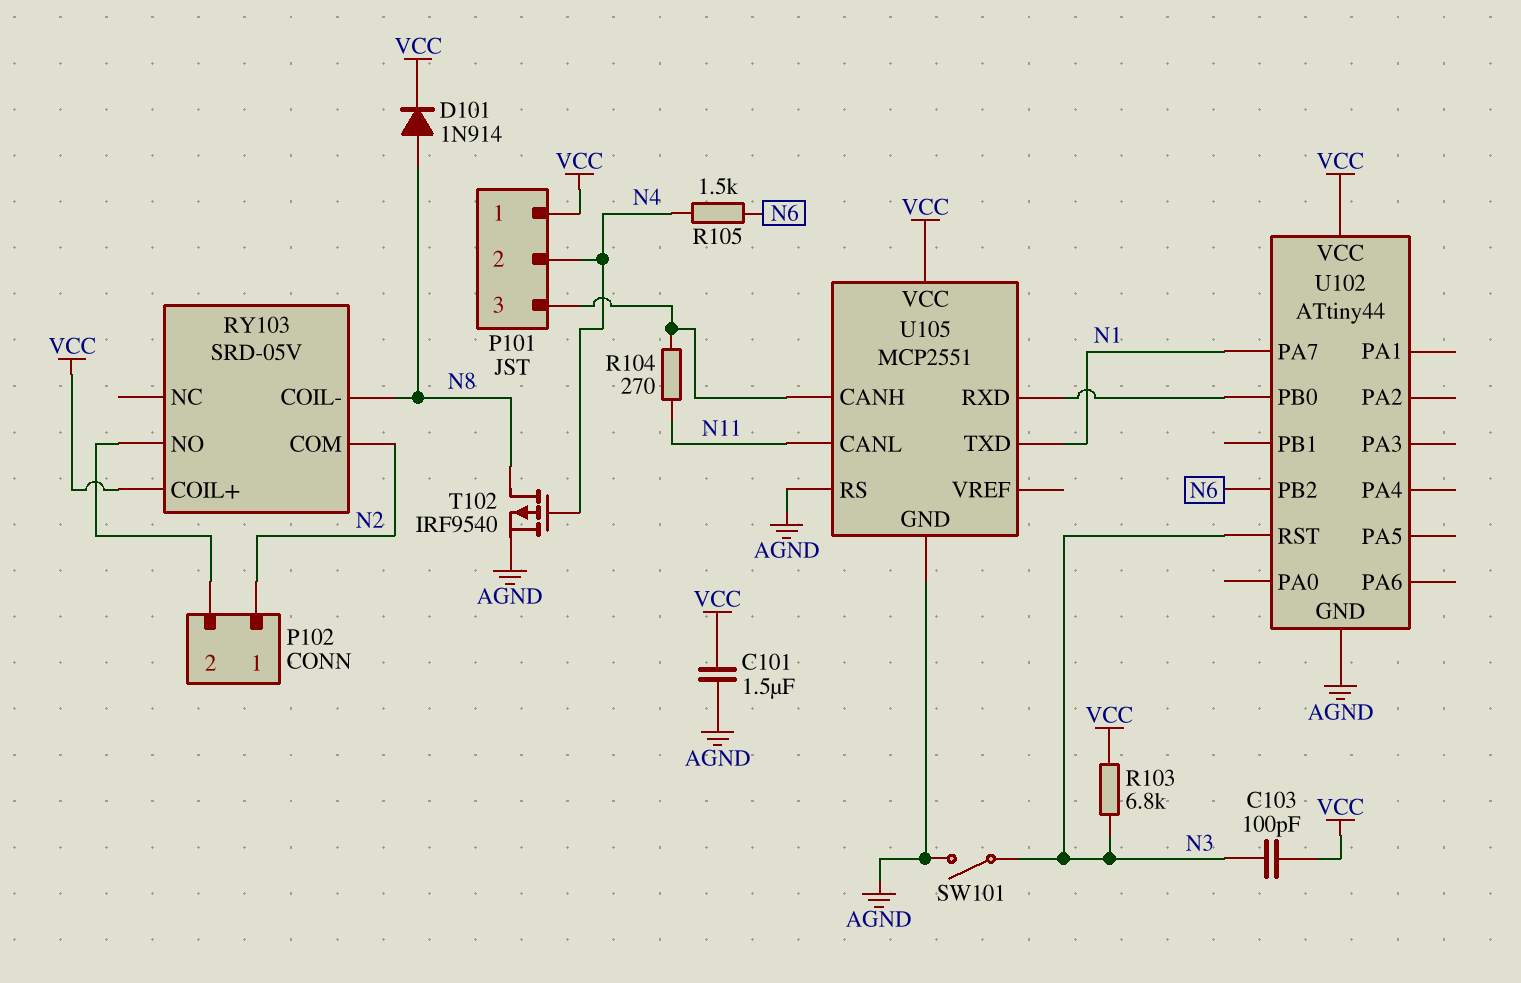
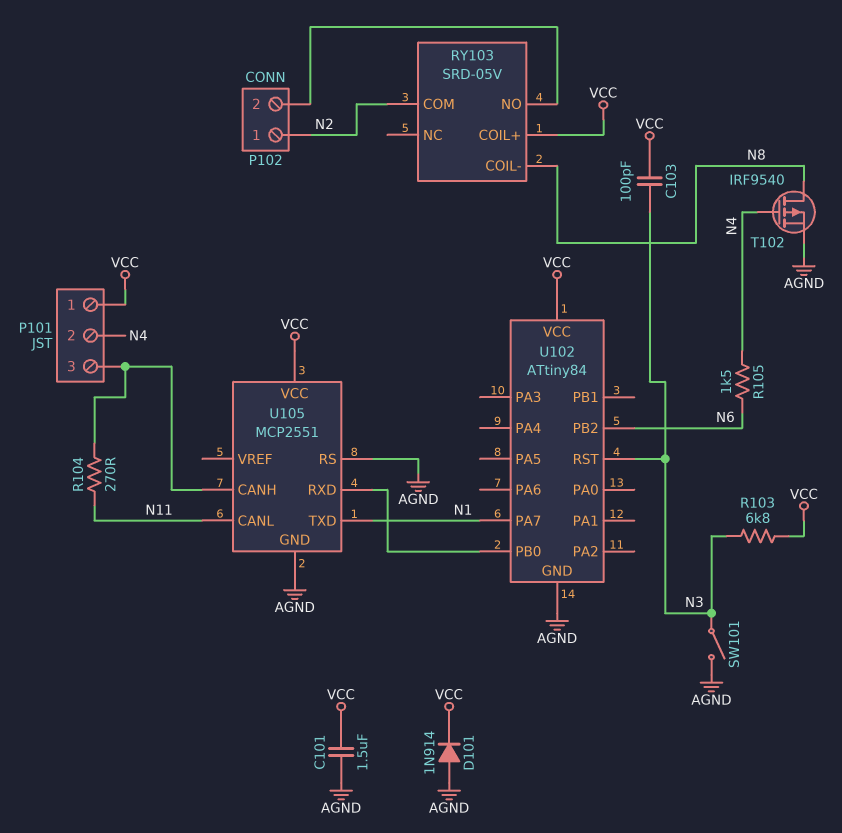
D101: diode 1N914 (A N8, K VCC) -> diode 1N914 (A AGND, K VCC)
U102: ATtiny44 -> ATtiny84

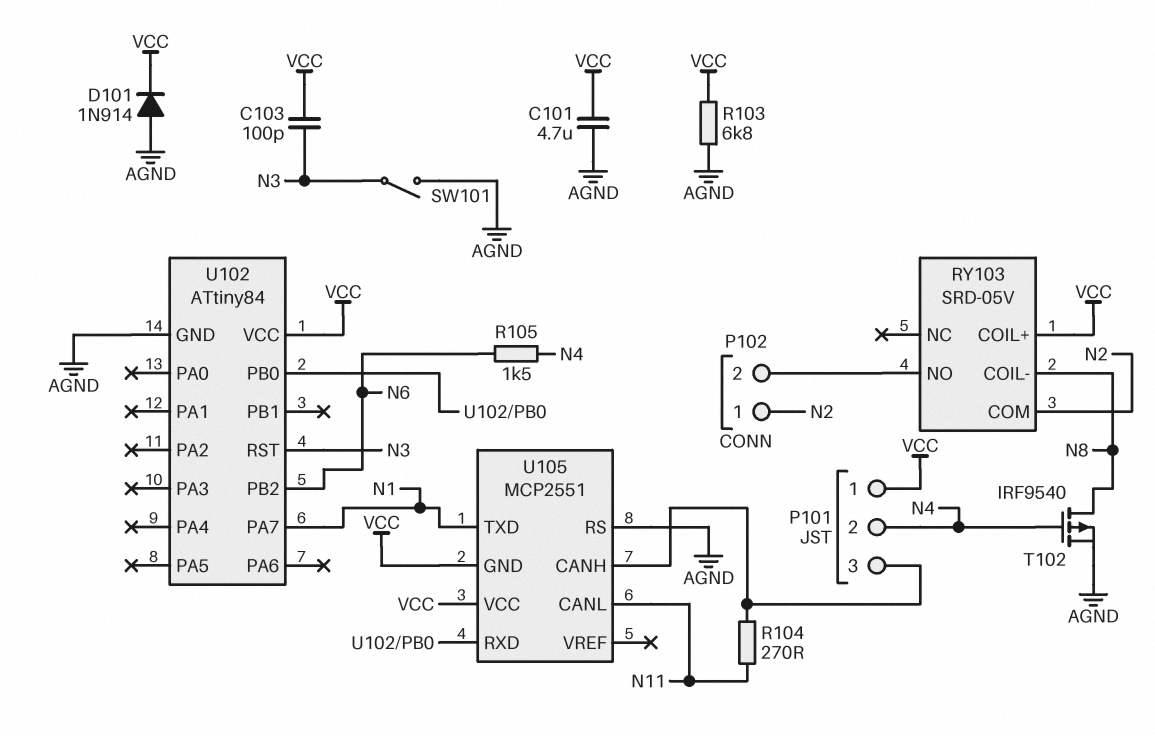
C101: 1.5uF (AGND, VCC) -> 4.7uF (AGND, VCC)
R103: 6.8k (N3, VCC) -> 6.8k (AGND, VCC)
U105 pin GND: AGND -> VCC

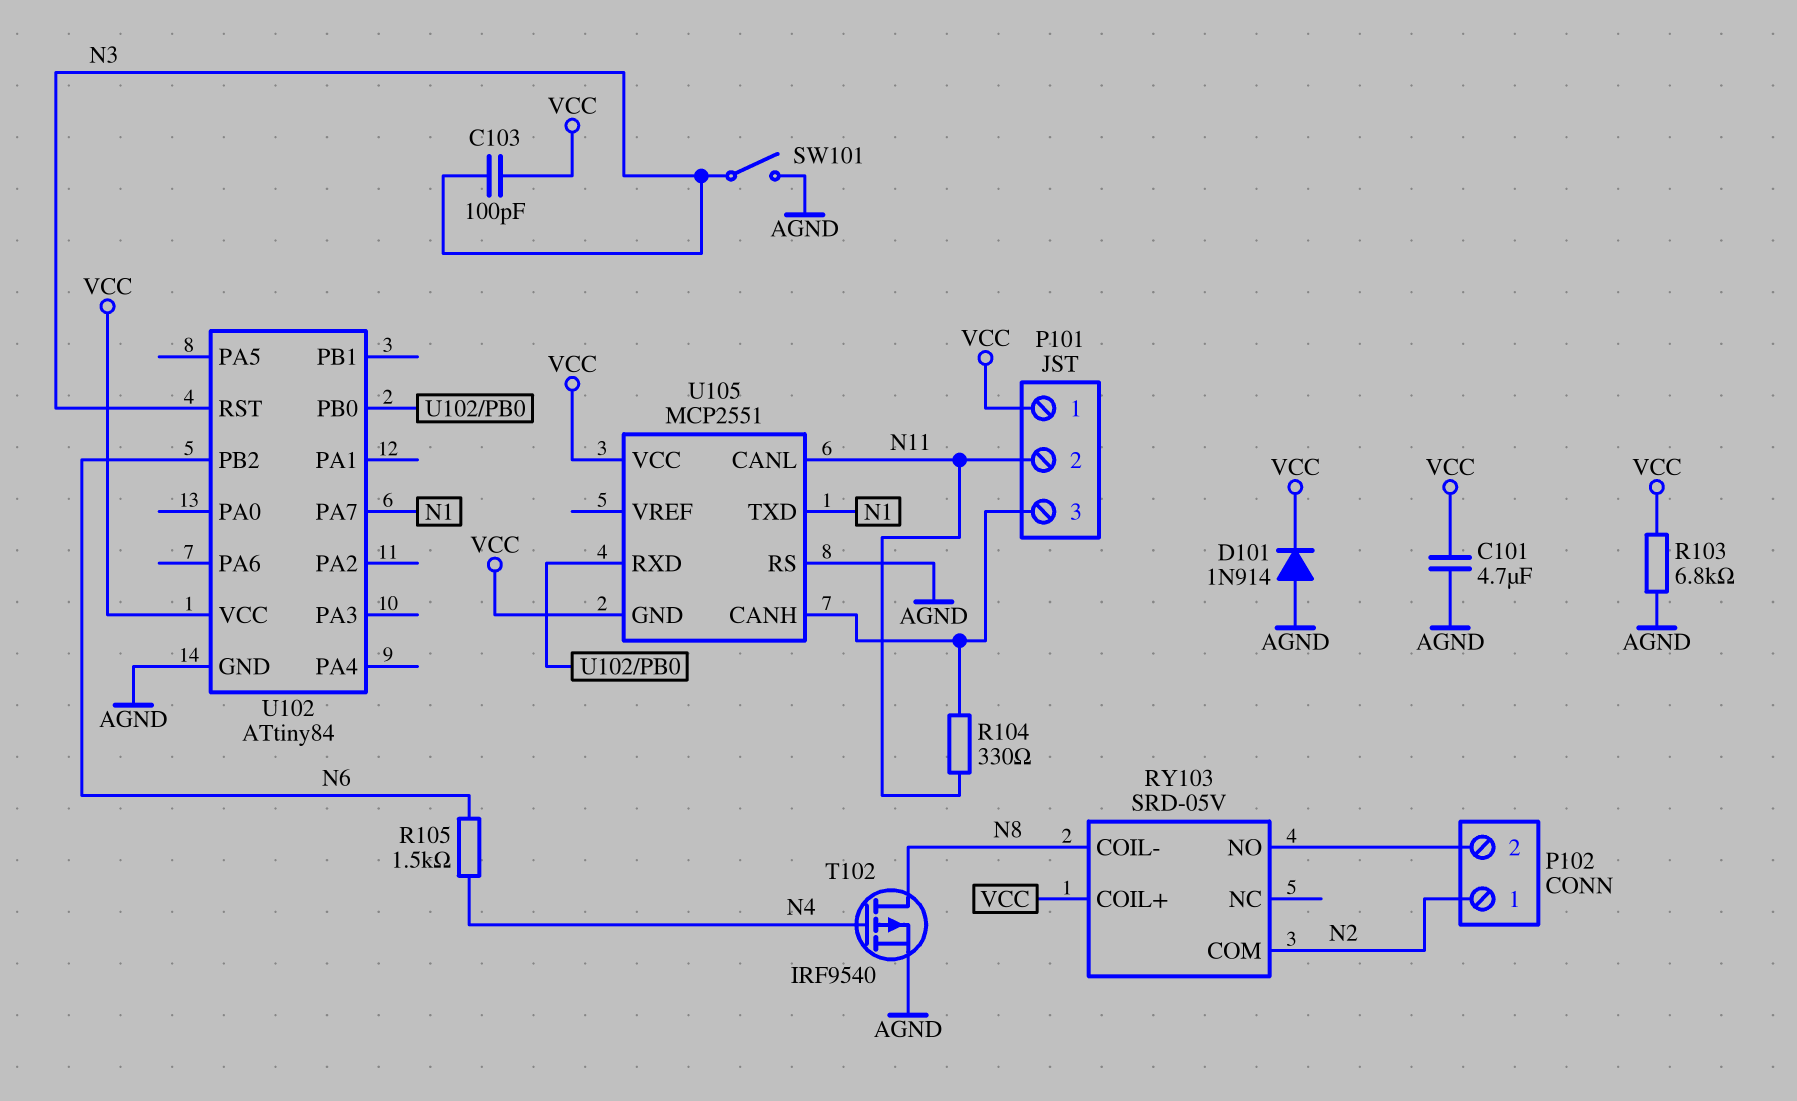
P101 pin 2: N4 -> N11
R104: 270 (N11, P101/3) -> 330 (N11, P101/3)

